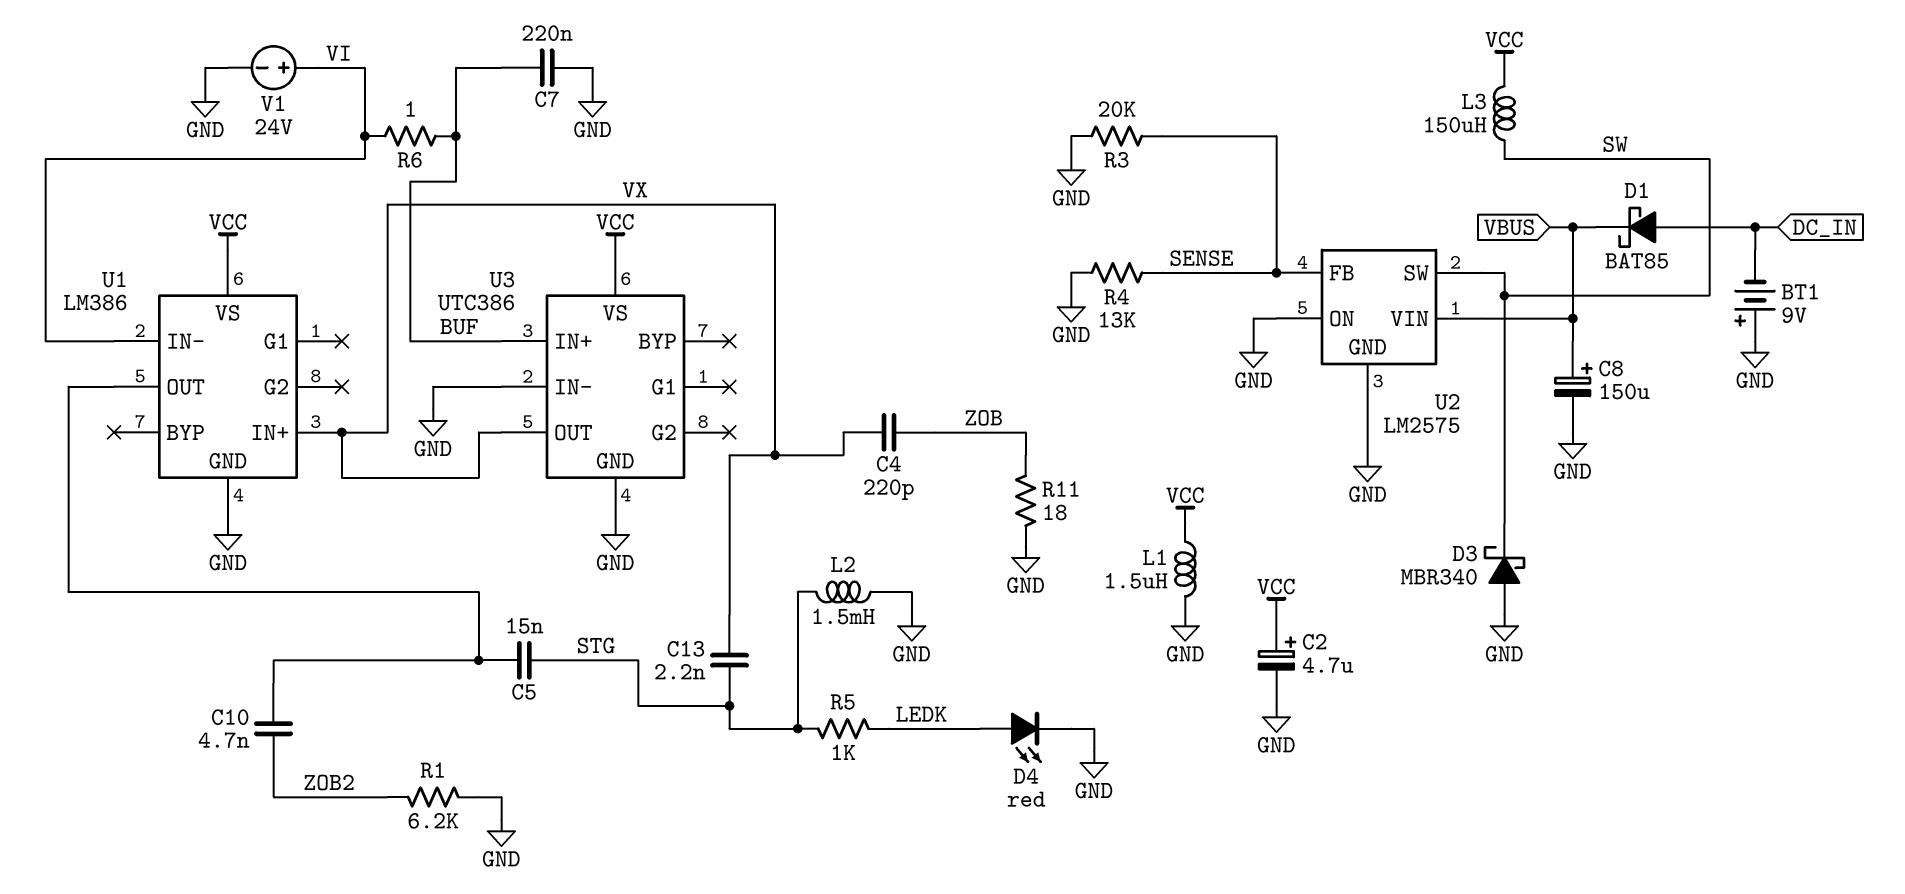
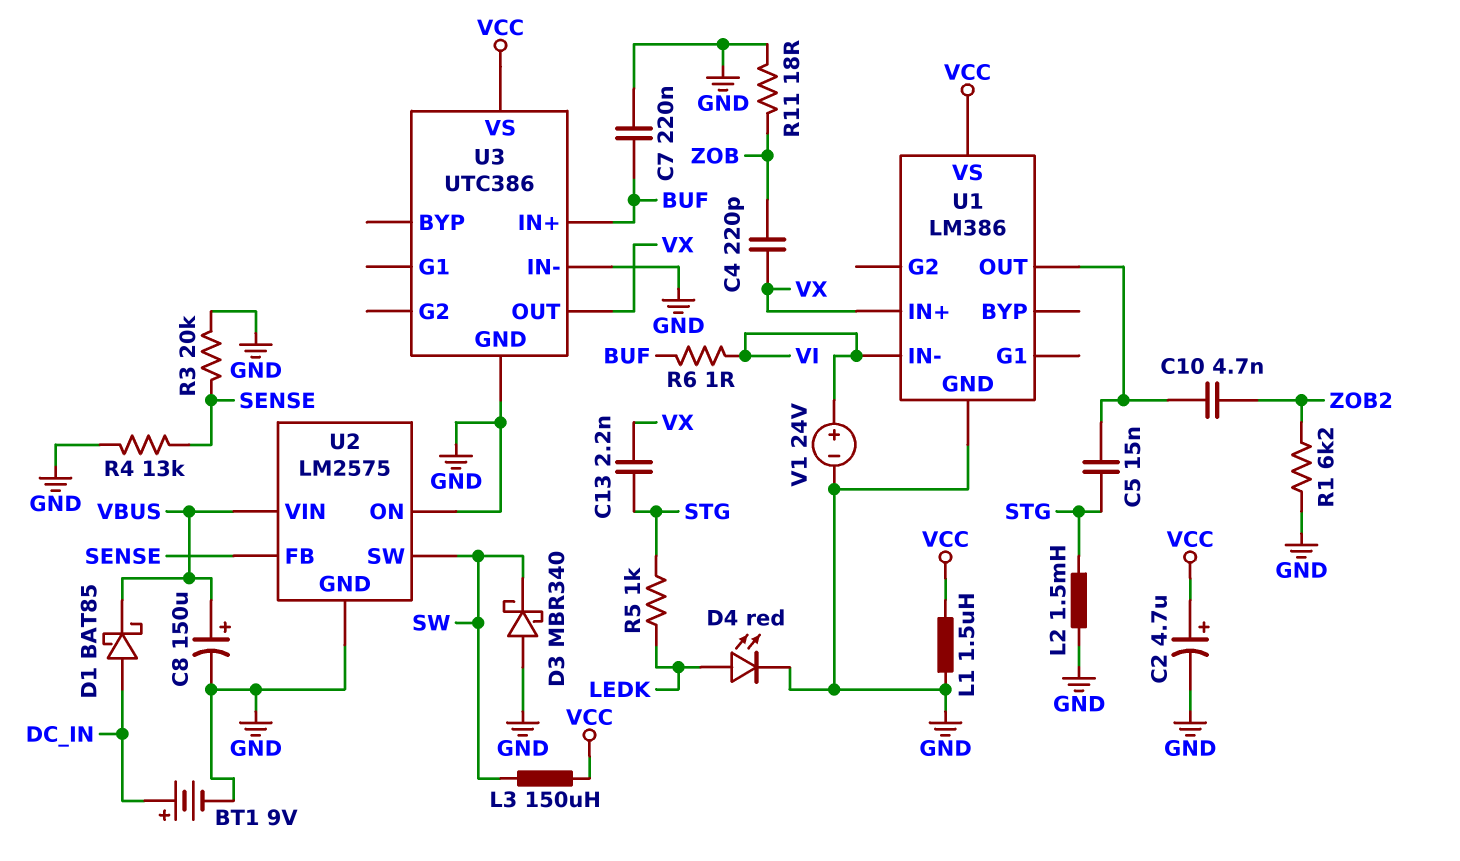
BT1: 9V (plus GND, minus DC_IN) -> 9V (plus DC_IN, minus GND)

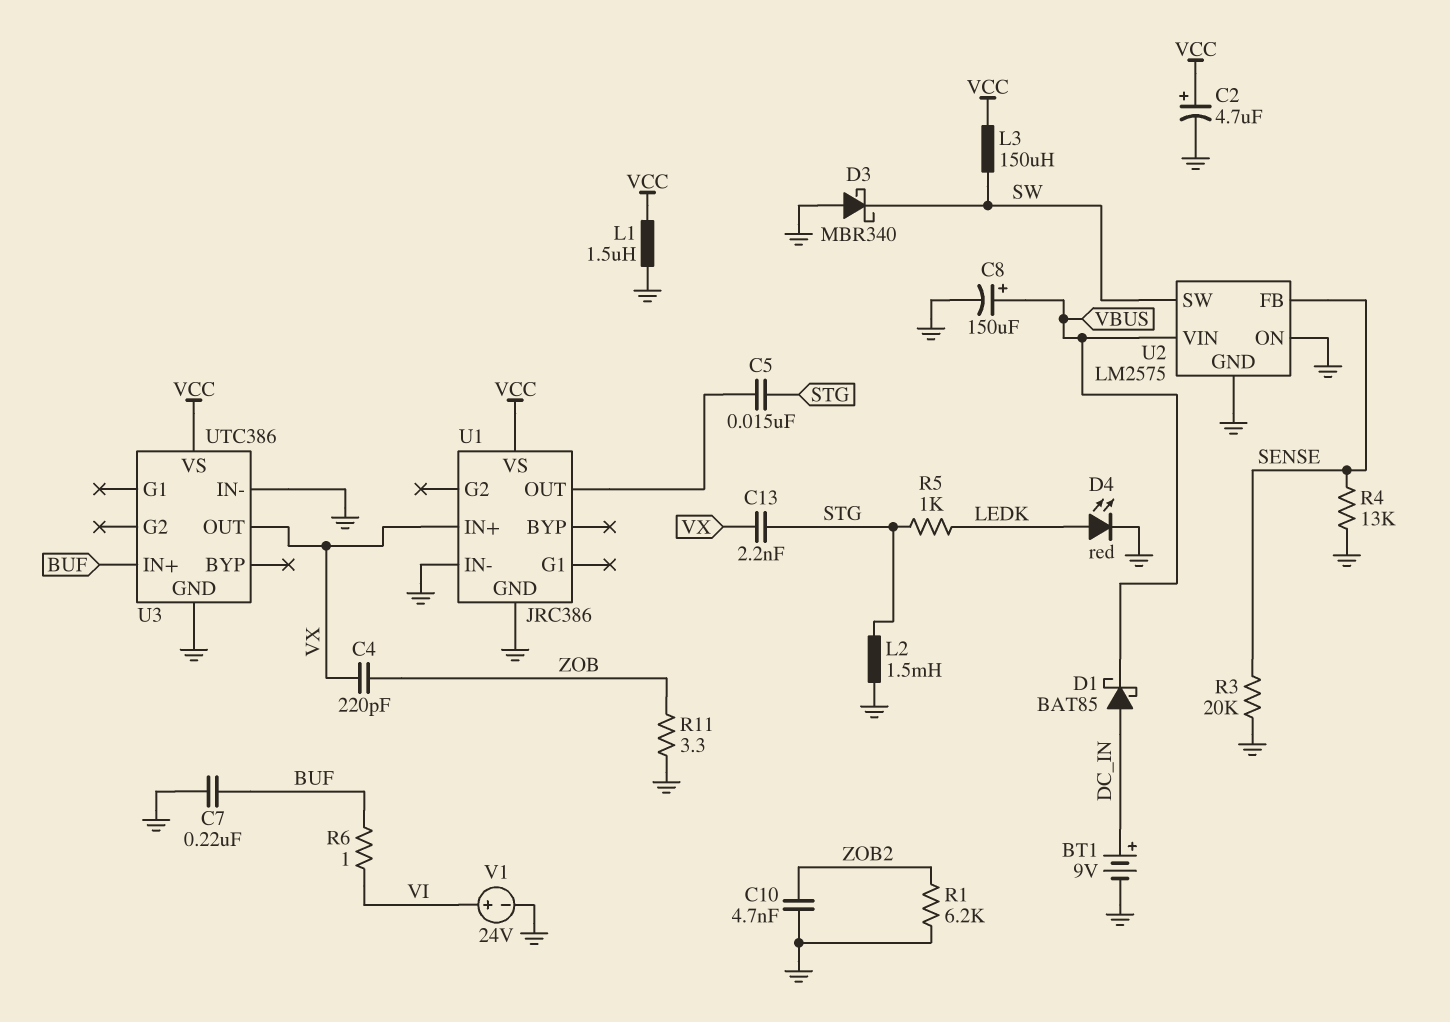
C10: 4.7nF (U1/OUT, ZOB2) -> 4.7nF (GND, ZOB2)
R11: 18 (GND, ZOB) -> 3.3 (GND, ZOB)
U1: LM386 -> JRC386
U1 pin IN-: VI -> GND

